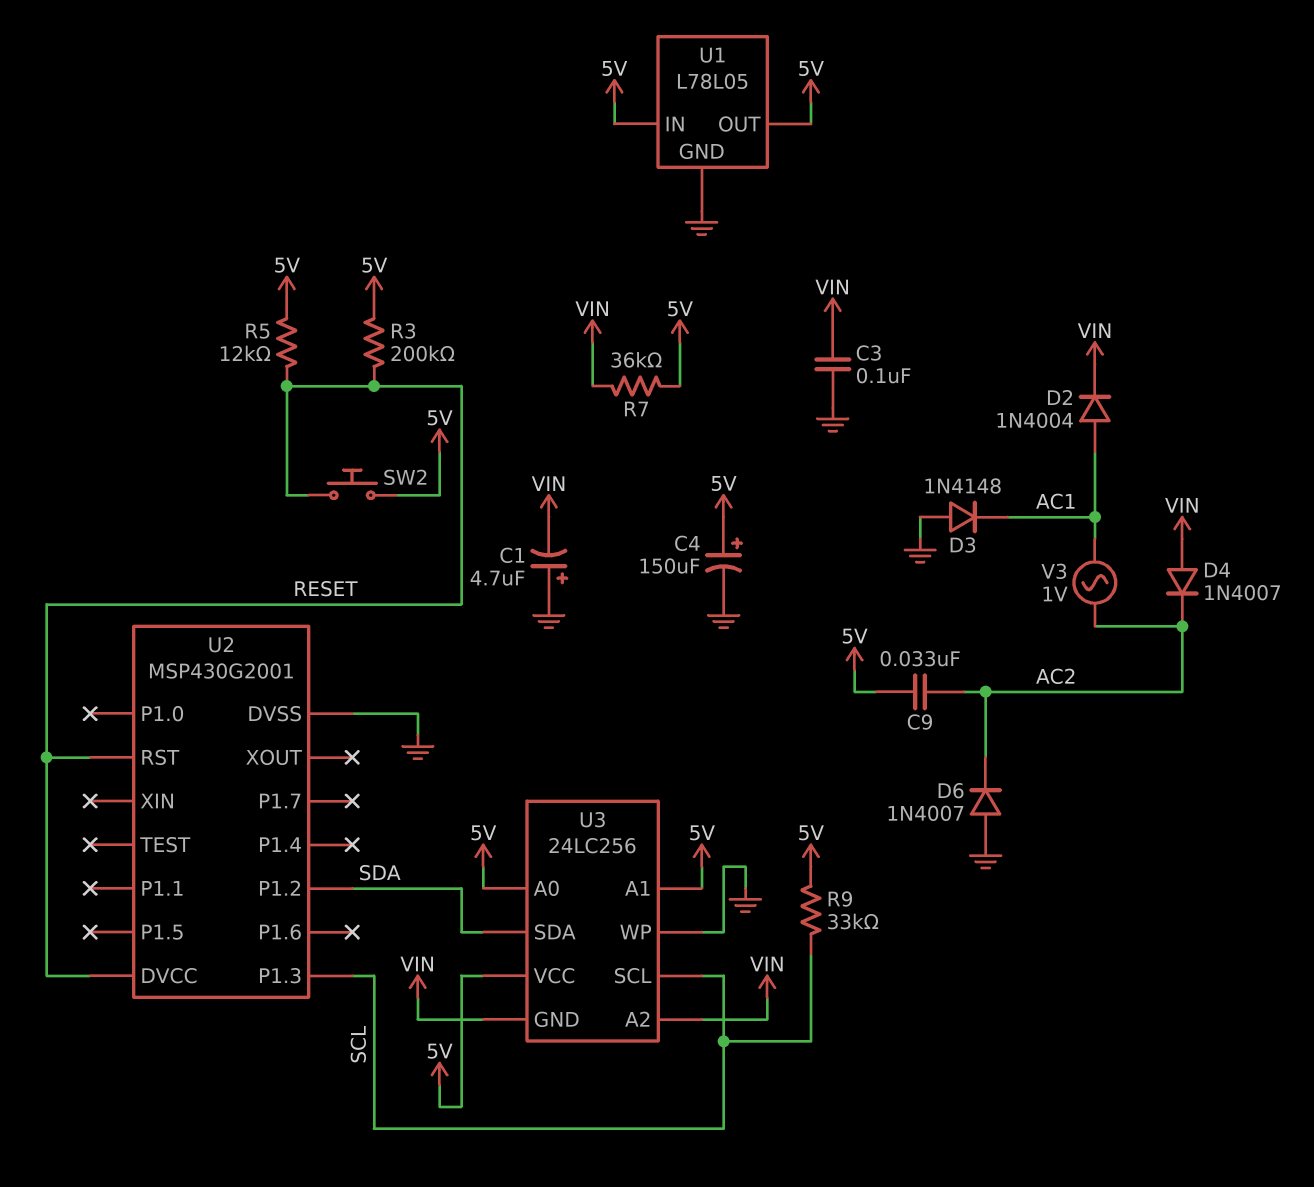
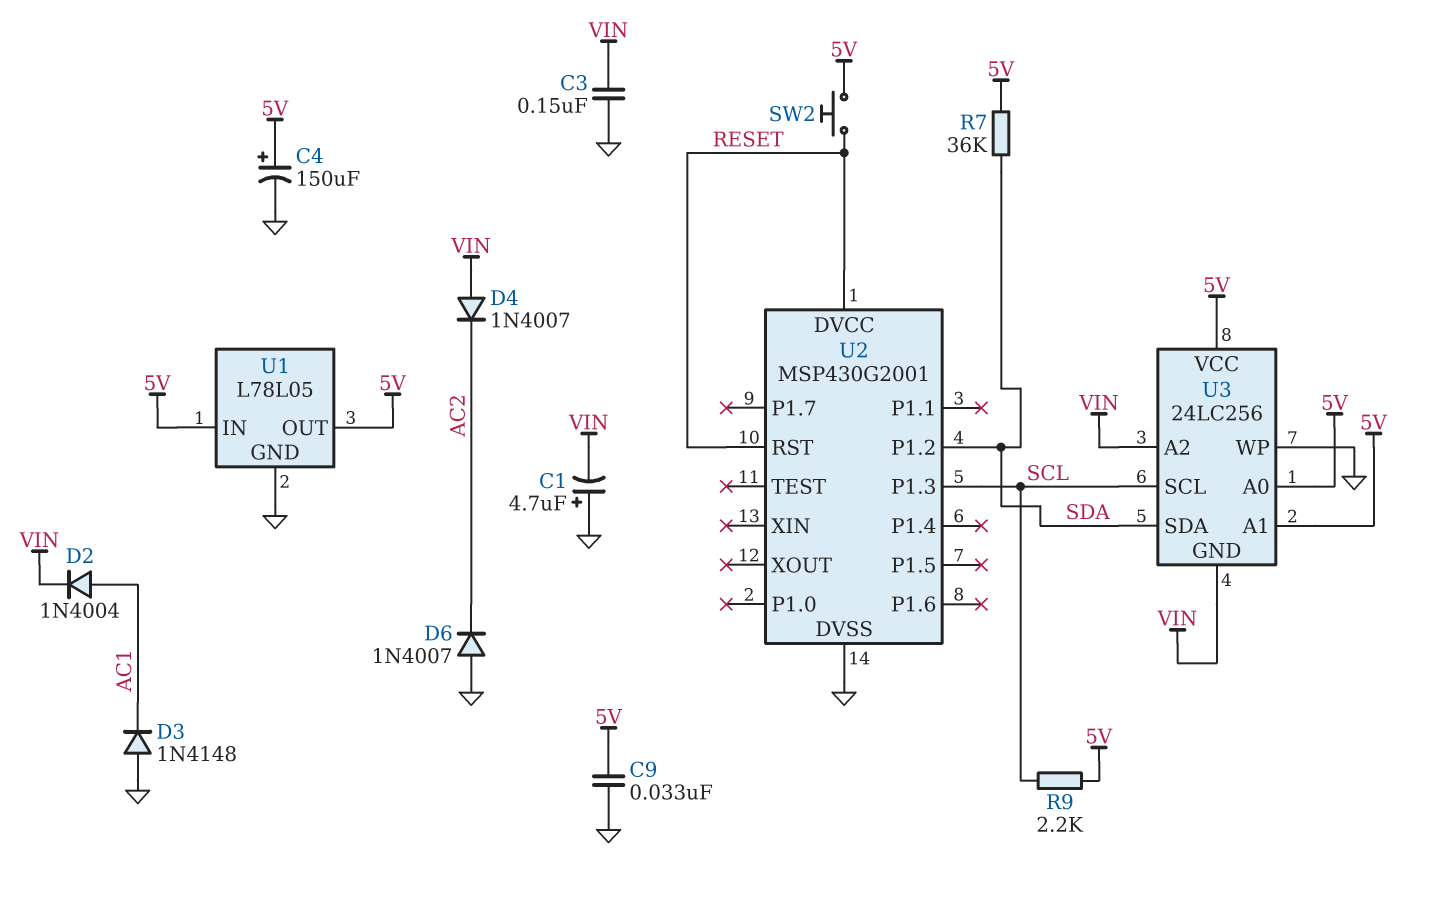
C3: 100nF (GND, VIN) -> 150nF (GND, VIN)
C9: 33nF (5V, AC2) -> 33nF (5V, GND)
R3: 200k (5V, RESET) -> none
R5: 12k (5V, RESET) -> none
R7: 36k (5V, VIN) -> 36k (5V, SDA)
R9: 33k (5V, SCL) -> 2.2k (5V, SCL)
V3: AC 1V (AC1, AC2) -> none

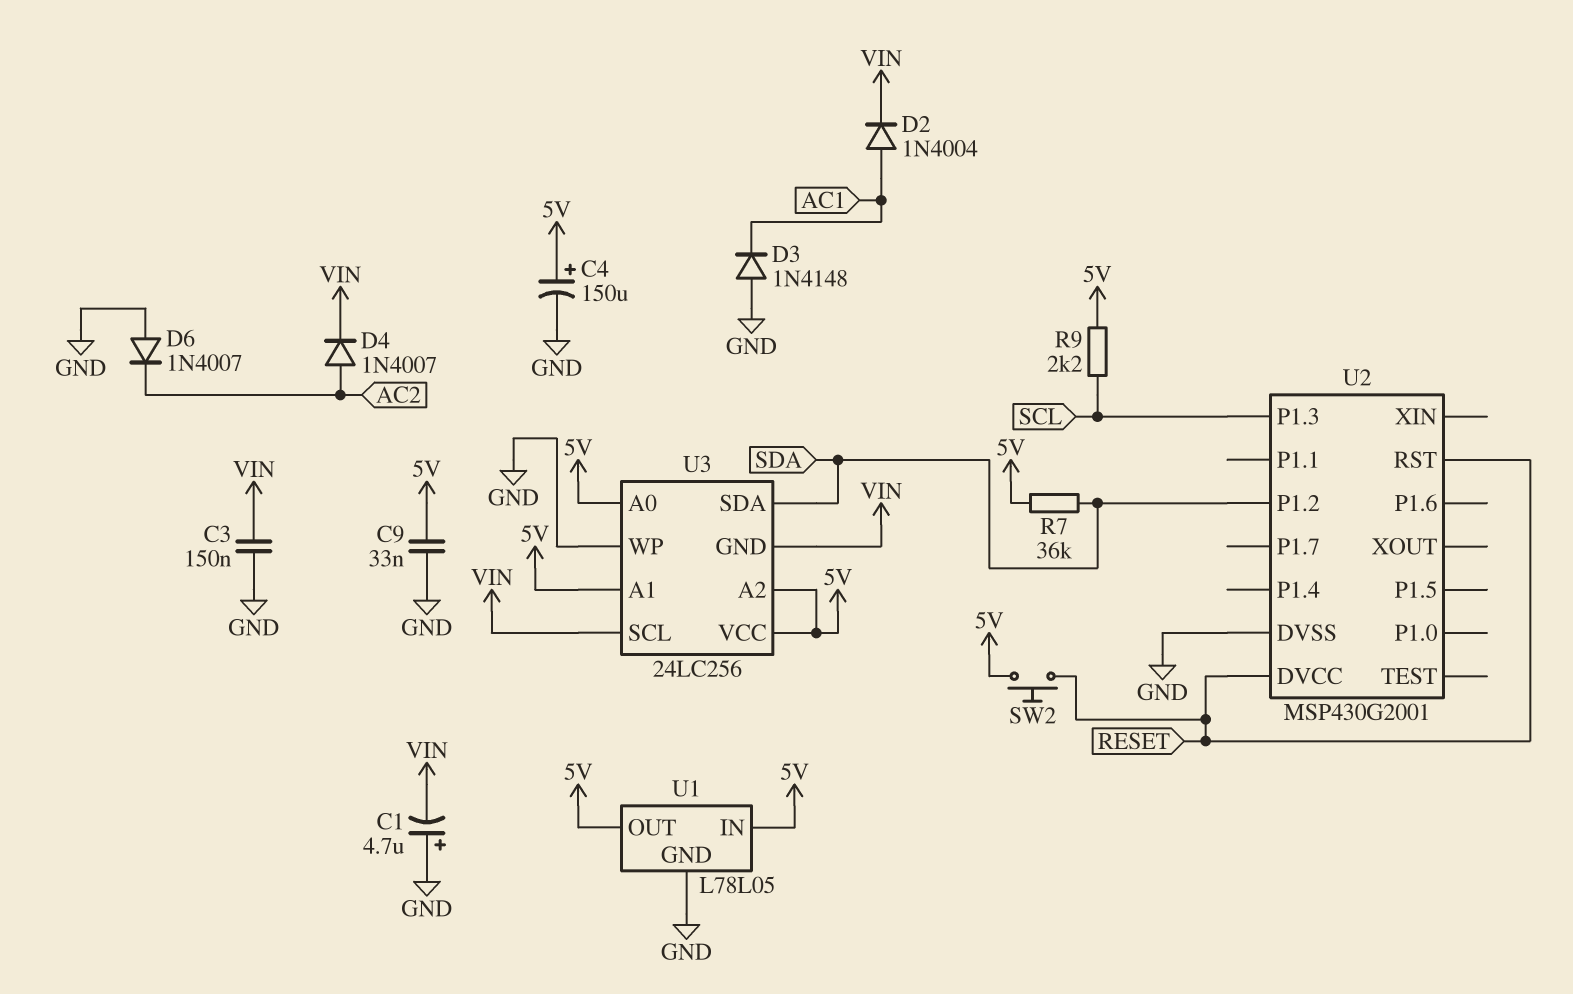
D4: diode 1N4007 (A VIN, K AC2) -> diode 1N4007 (A AC2, K VIN)
U3 pin A2: VIN -> 5V
U3 pin SCL: SCL -> VIN

